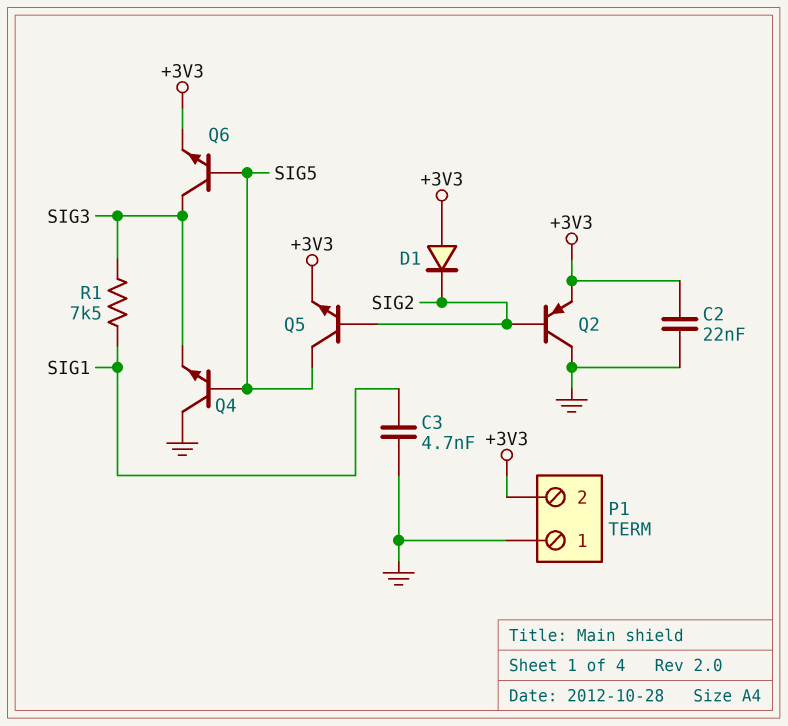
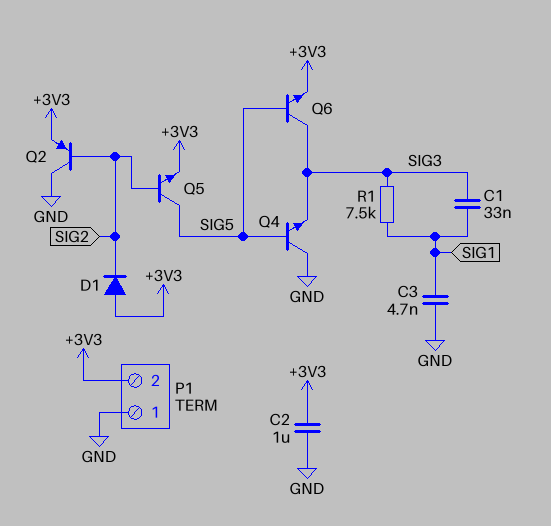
C1: none -> 33nF (SIG1, SIG3)
C2: 22nF (+3V3, GND) -> 1uF (+3V3, GND)

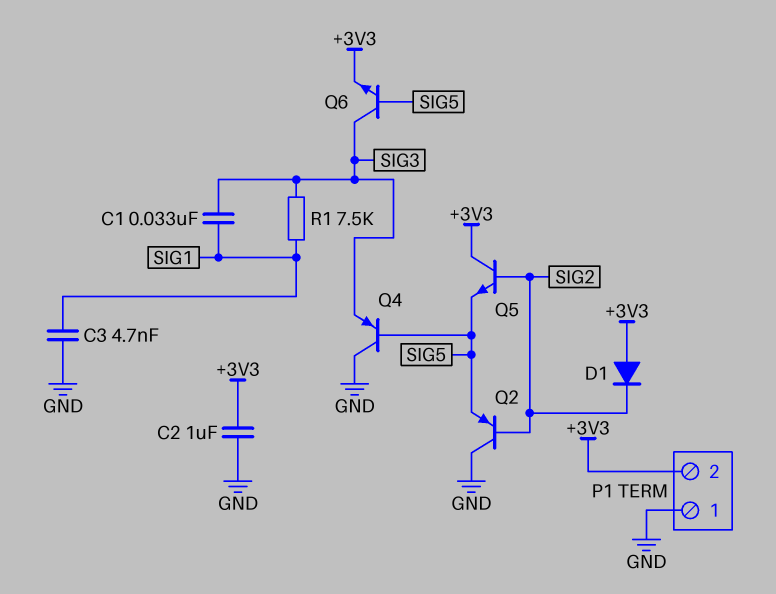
Q2: PNP (B SIG2, C GND, E +3V3) -> PNP (B SIG2, C GND, E SIG5)
Q4: NPN (B SIG5, C GND, E SIG3) -> PNP (B SIG5, C GND, E SIG3)
Q5: NPN (B SIG2, C SIG5, E +3V3) -> NPN (B SIG2, C +3V3, E SIG5)

